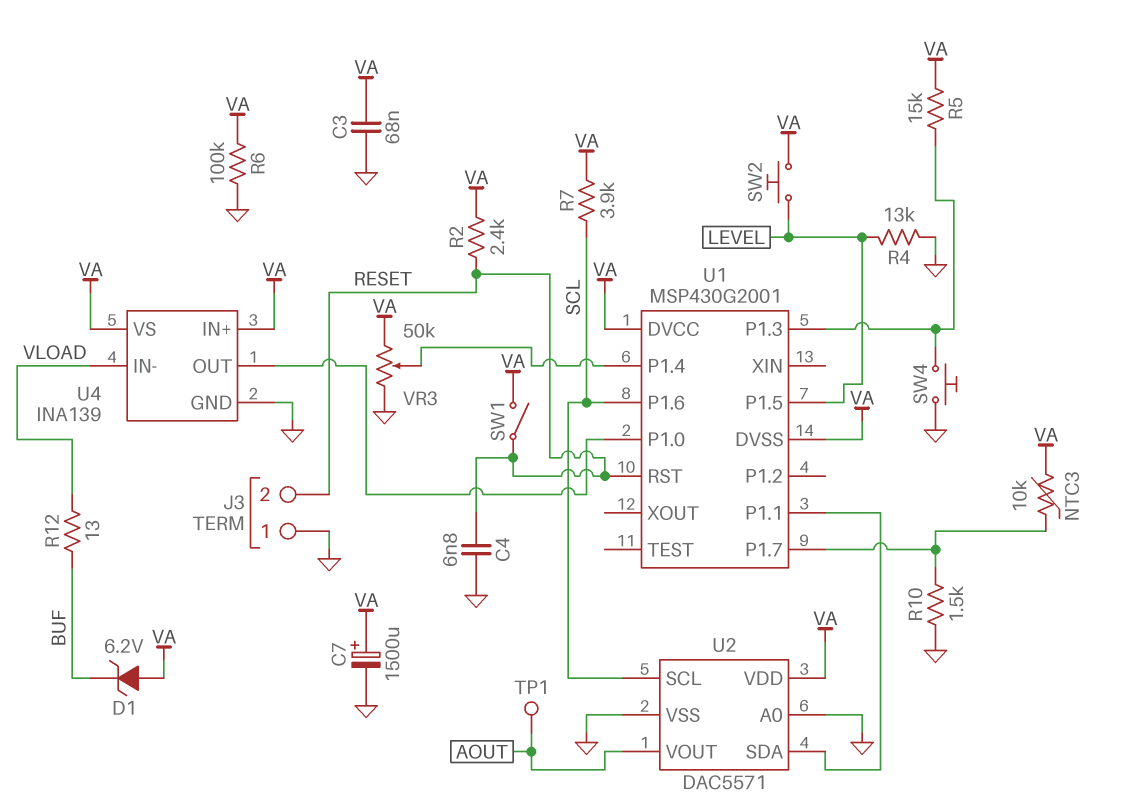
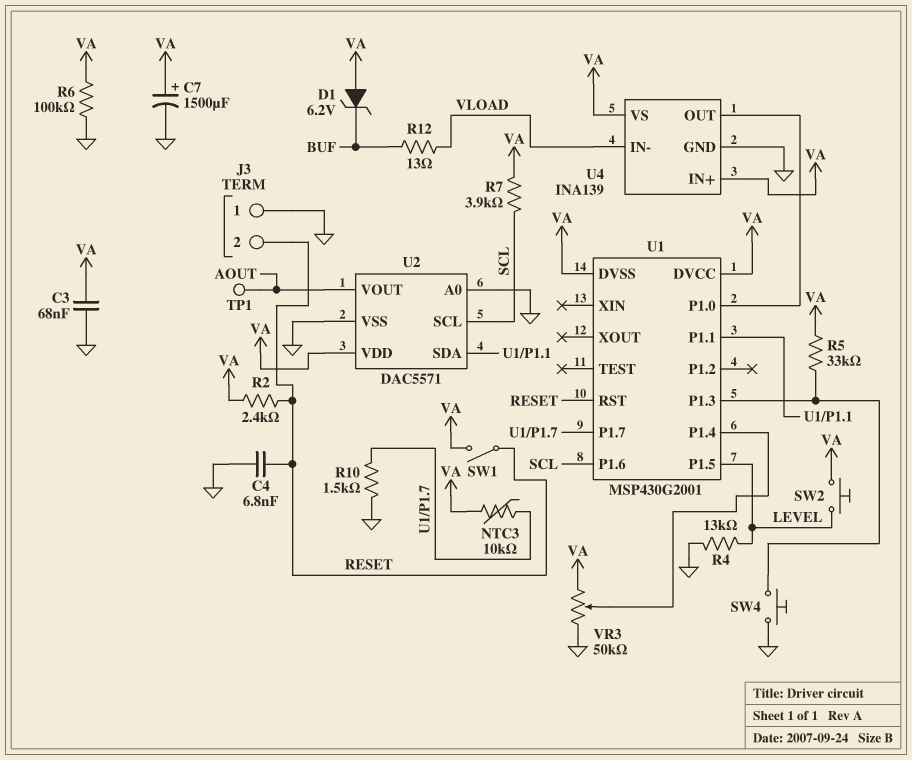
R5: 15k (U1/P1.3, VA) -> 33k (U1/P1.3, VA)

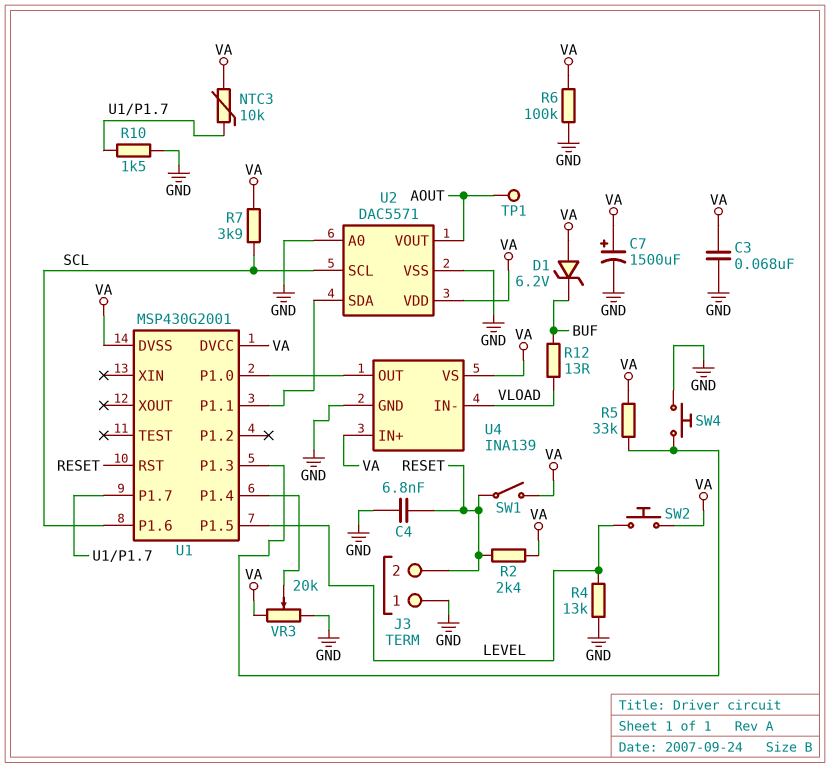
VR3: 50k (GND, VA, wiper U1/P1.4) -> 20k (GND, VA, wiper U1/P1.4)

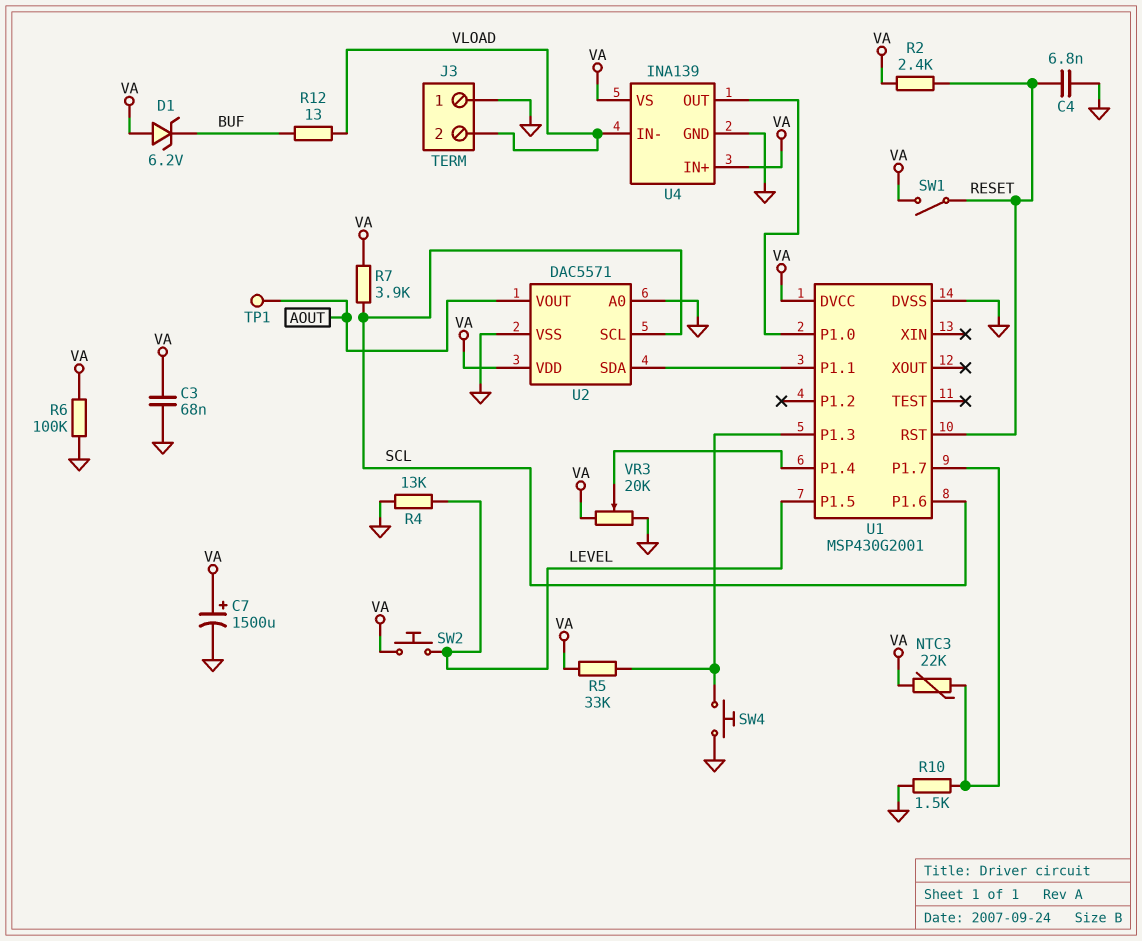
J3 pin 2: RESET -> VLOAD
NTC3: 10k (U1/P1.7, VA) -> 22k (U1/P1.7, VA)
U1 pin DVSS: VA -> GND

